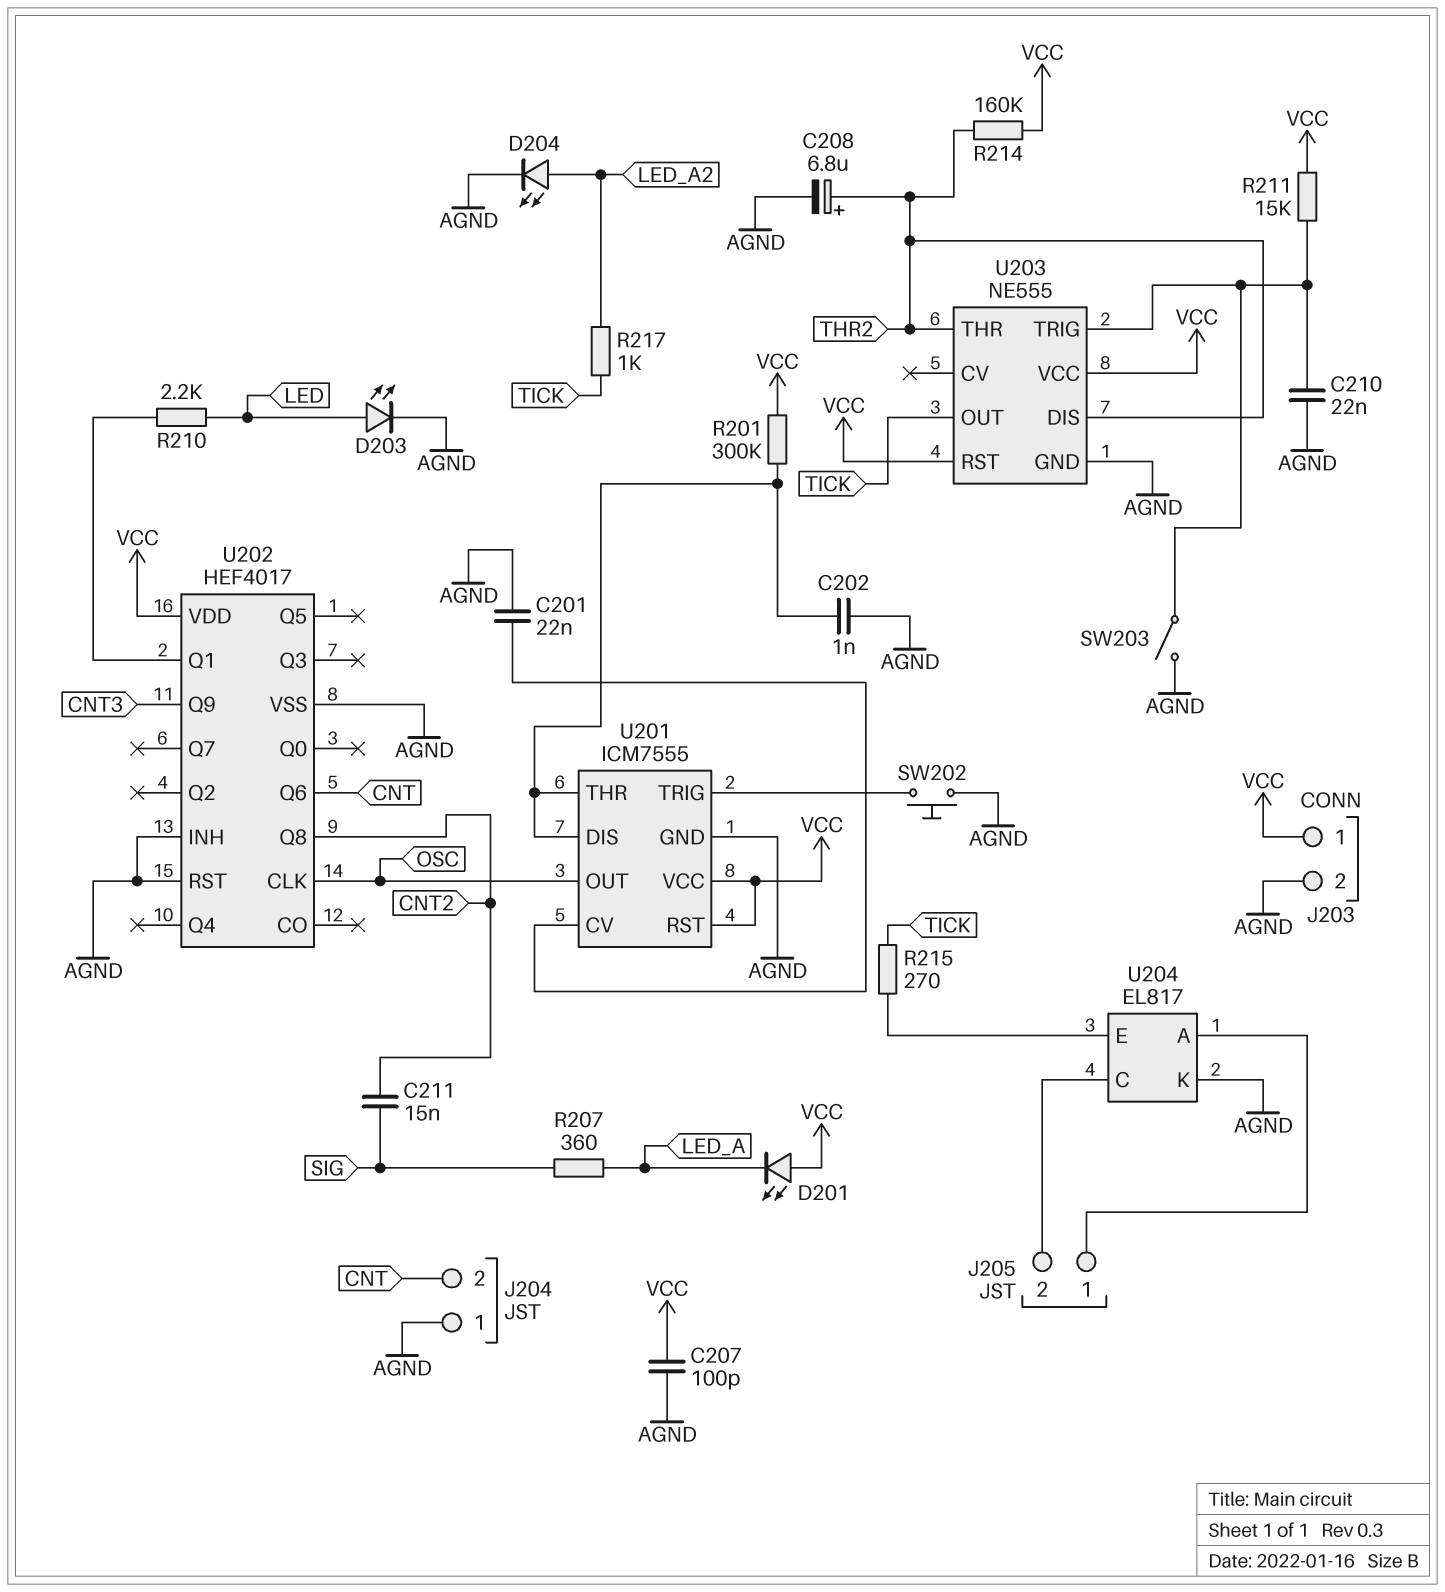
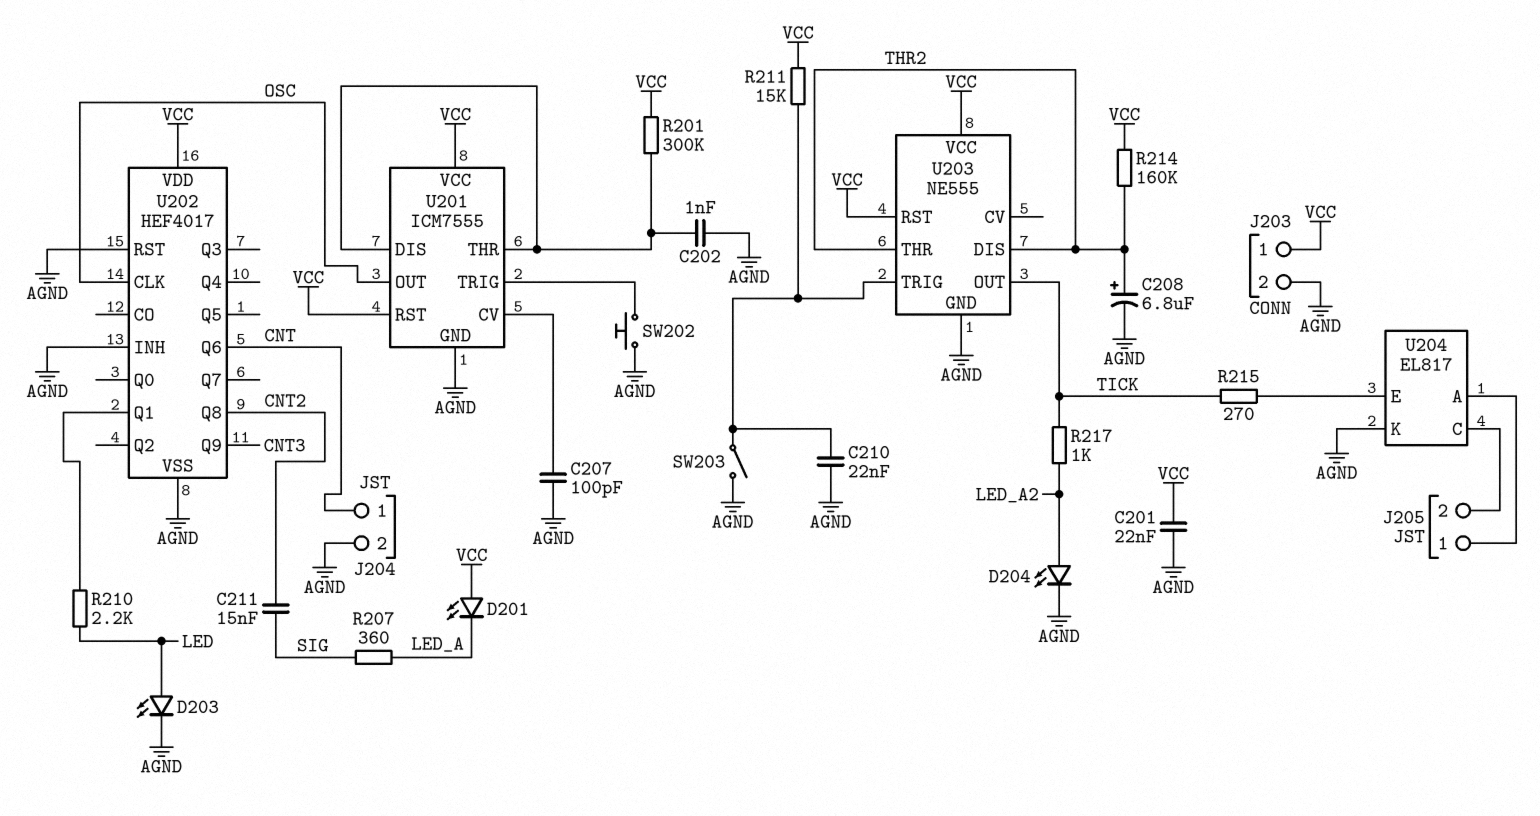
C201: 22nF (AGND, U201/CV) -> 22nF (AGND, VCC)
C207: 100pF (AGND, VCC) -> 100pF (AGND, U201/CV)
J204 pin 1: AGND -> CNT
J204 pin 2: CNT -> AGND

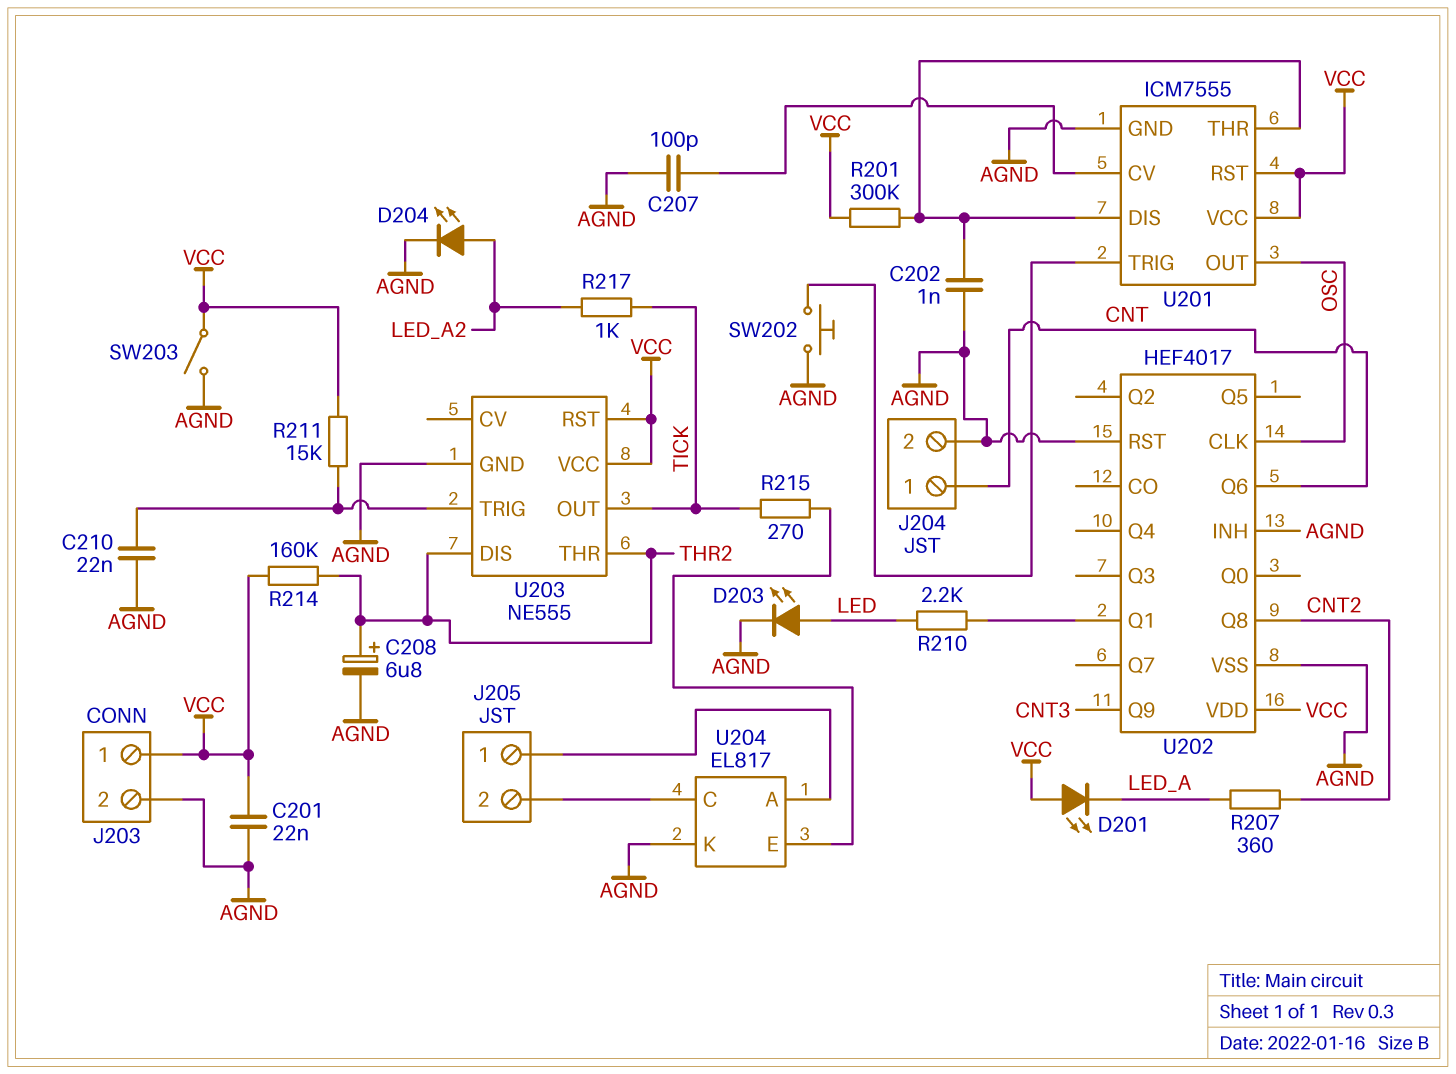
C211: 15nF (CNT2, SIG) -> none
R207: 360 (LED_A, SIG) -> 360 (CNT2, LED_A)
SW203: switch (AGND, U203/TRIG) -> switch (AGND, VCC)

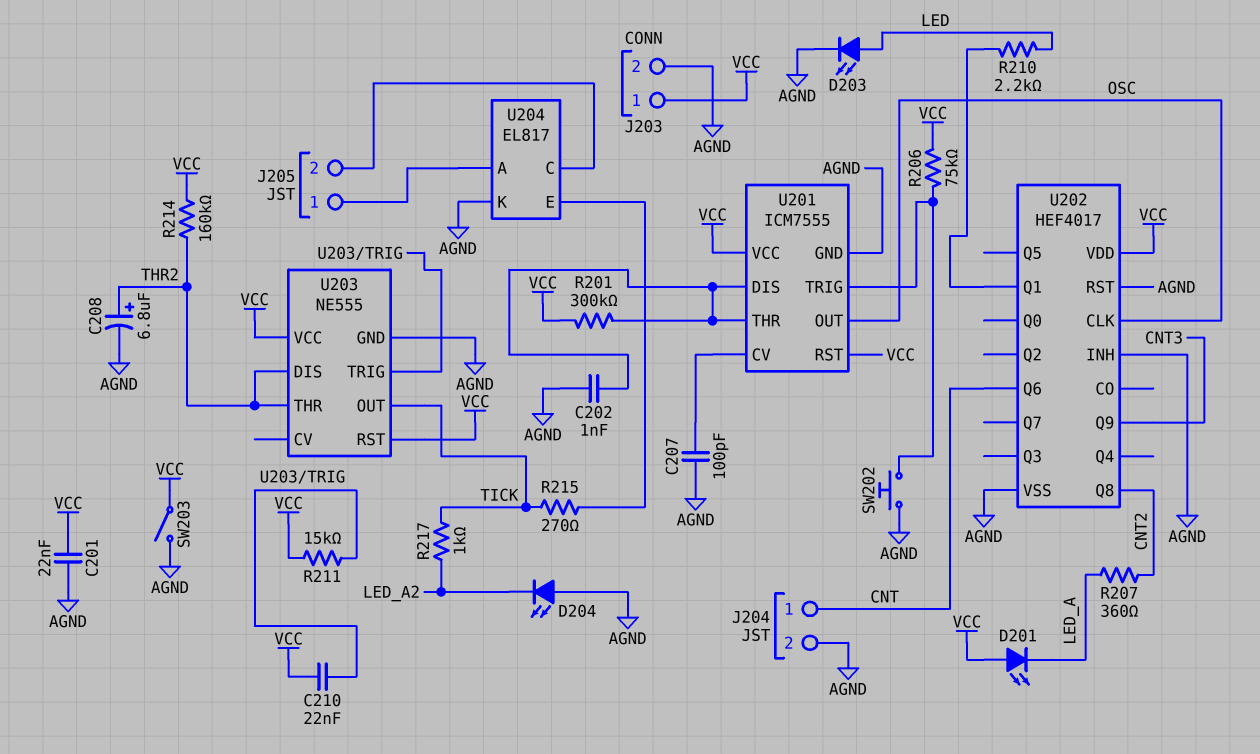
C210: 22nF (AGND, U203/TRIG) -> 22nF (U203/TRIG, VCC)
D204: LED (A LED_A2, K AGND) -> LED (A AGND, K LED_A2)
R206: none -> 75k (U201/TRIG, VCC)

